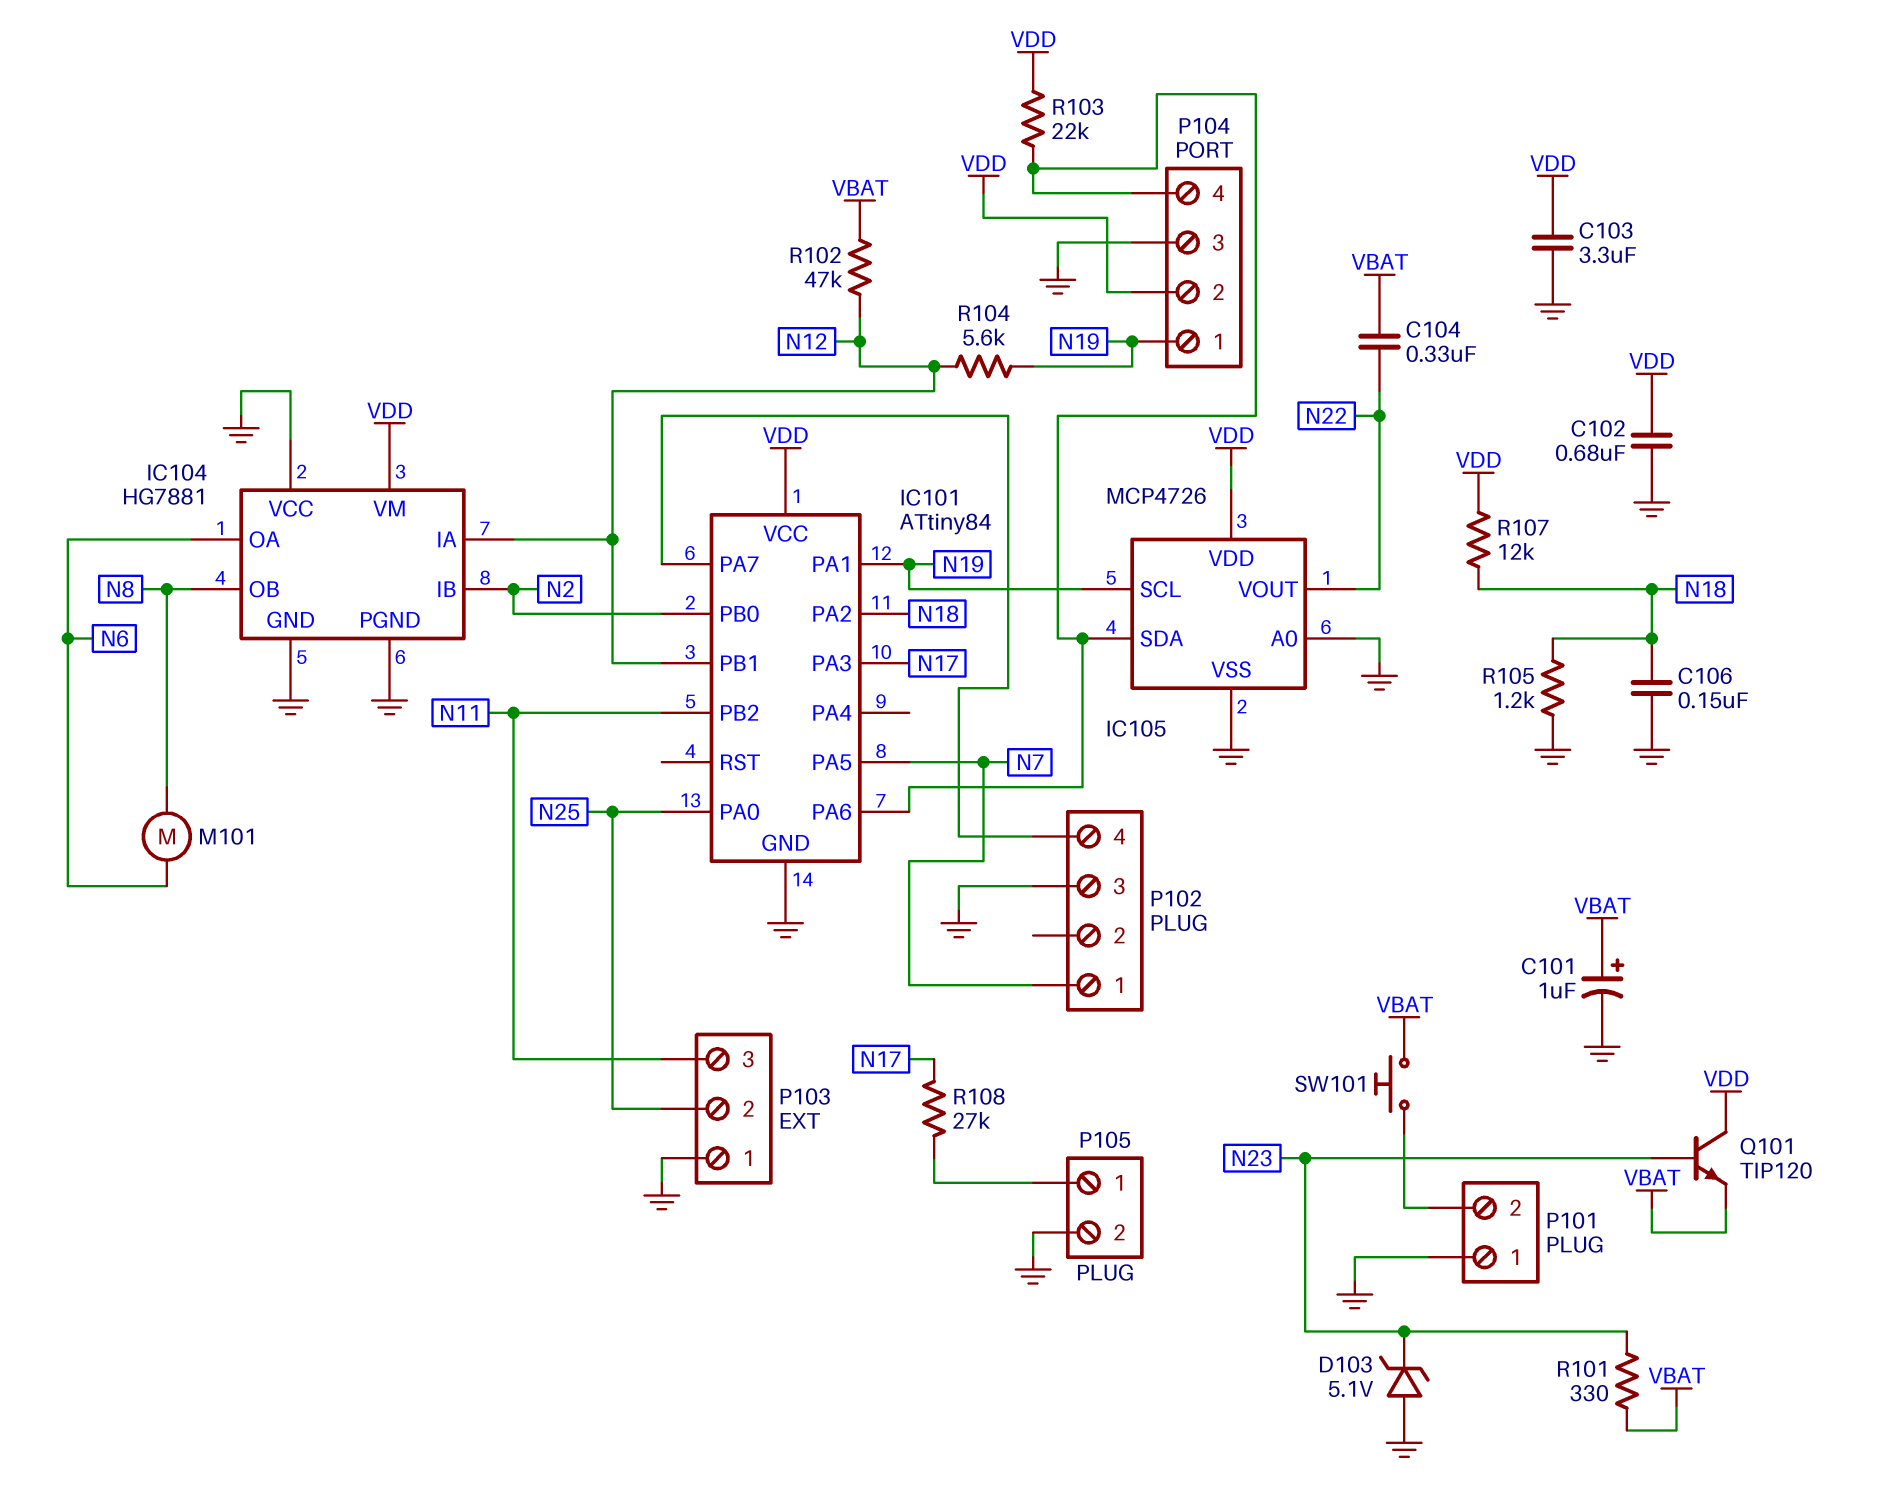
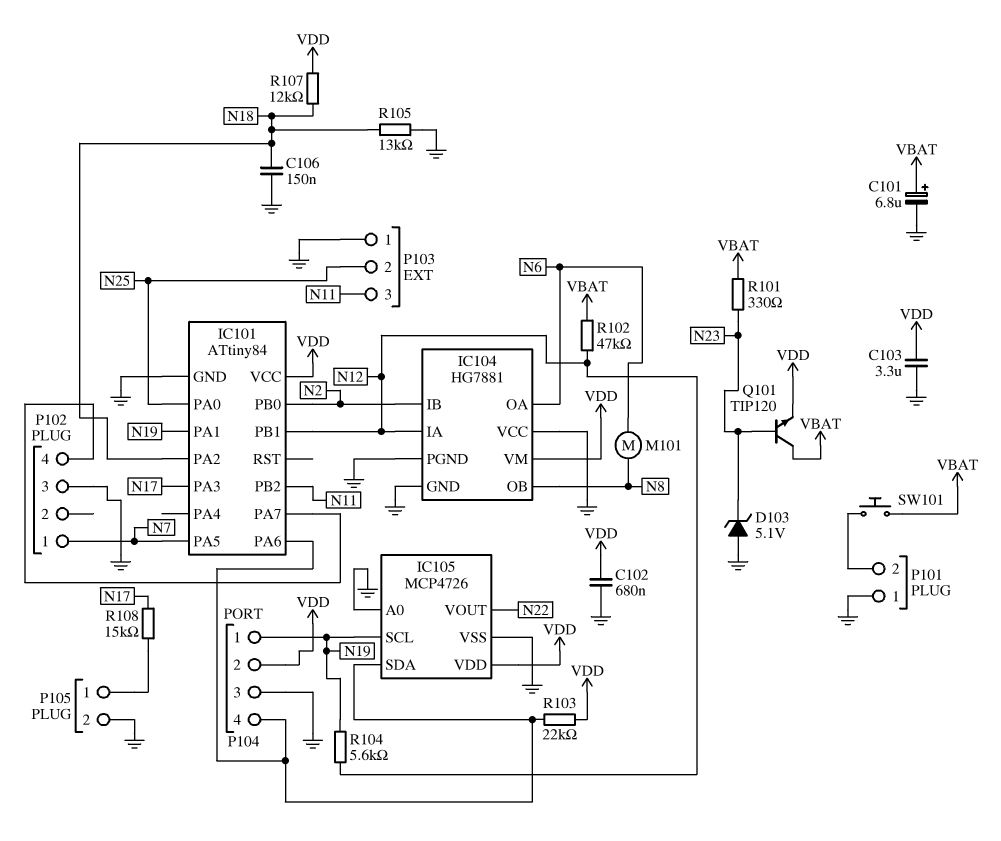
C101: 1uF (plus VBAT, minus GND) -> 6.8uF (plus VBAT, minus GND)
C104: 330nF (N22, VBAT) -> none
Q101: NPN TIP120 (B N23, C VDD, E VBAT) -> NPN TIP120 (B N23, C VBAT, E VDD)
R105: 1.2k (GND, N18) -> 13k (GND, N18)
R108: 27k (N17, P105/1) -> 15k (N17, P105/1)

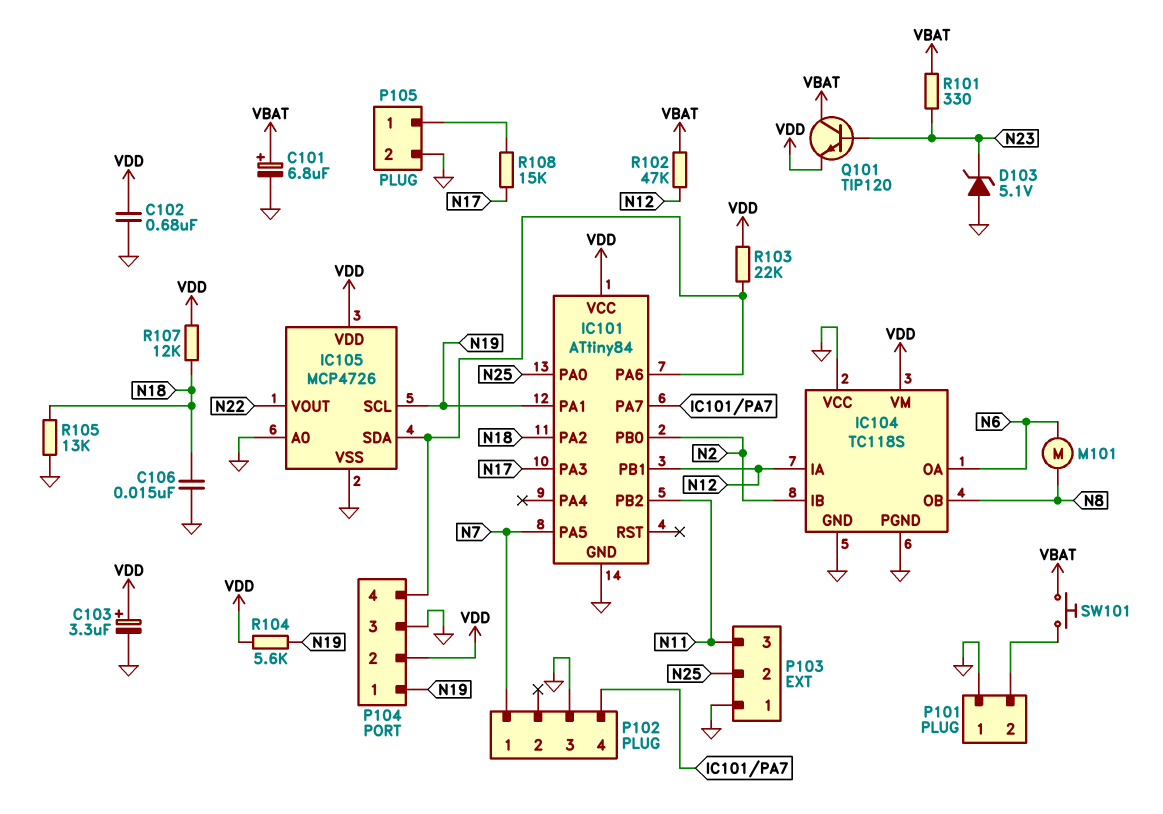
C103: 3.3uF (GND, VDD) -> 3.3uF (plus VDD, minus GND)
C106: 150nF (GND, N18) -> 15nF (GND, N18)
IC104: HG7881 -> TC118S
R104: 5.6k (N12, N19) -> 5.6k (N19, VDD)

